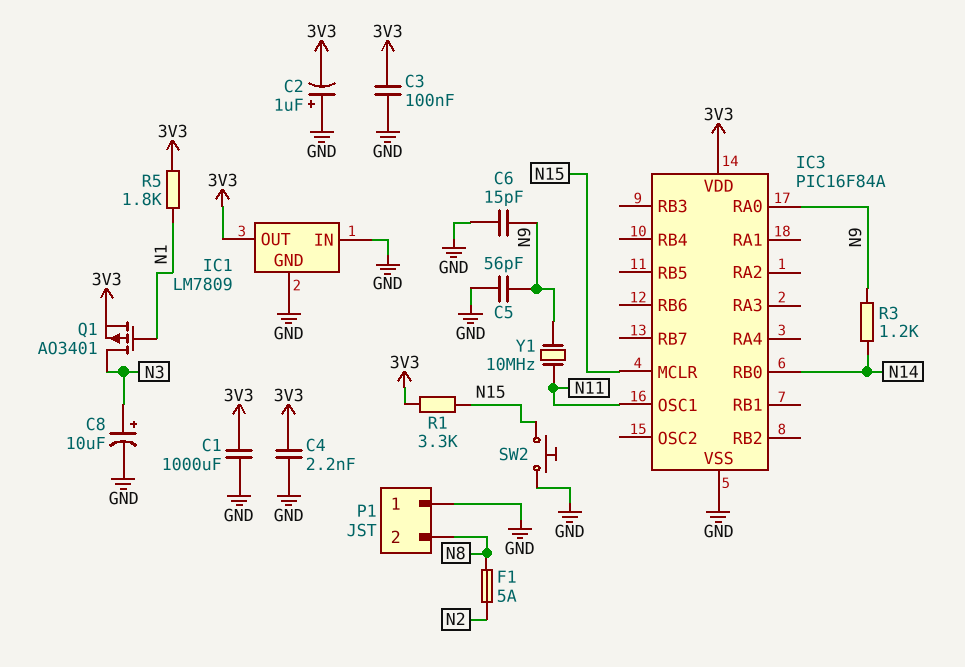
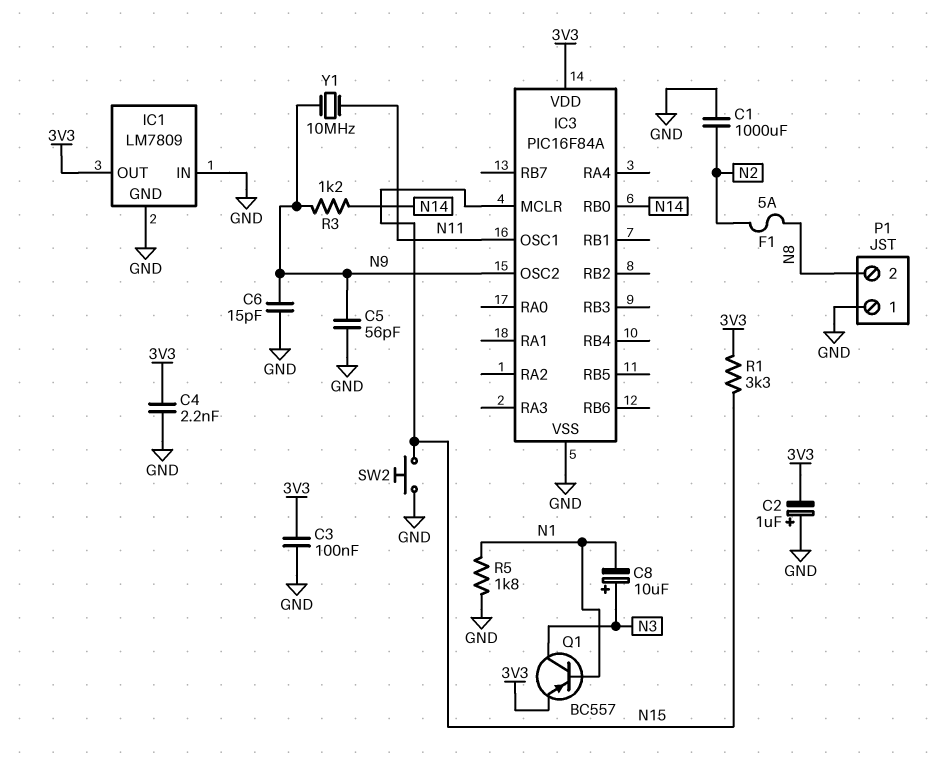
C1: 1000uF (3V3, GND) -> 1000uF (GND, N2)
C8: 10uF (plus N3, minus GND) -> 10uF (plus N3, minus N1)
IC3 pin OSC2: none -> N9
IC3 pin RA0: N9 -> none
Q1: PMOS AO3401 (G N1, D N3, S 3V3) -> PNP BC557 (B N1, C N3, E 3V3)
R5: 1.8k (3V3, N1) -> 1.8k (GND, N1)

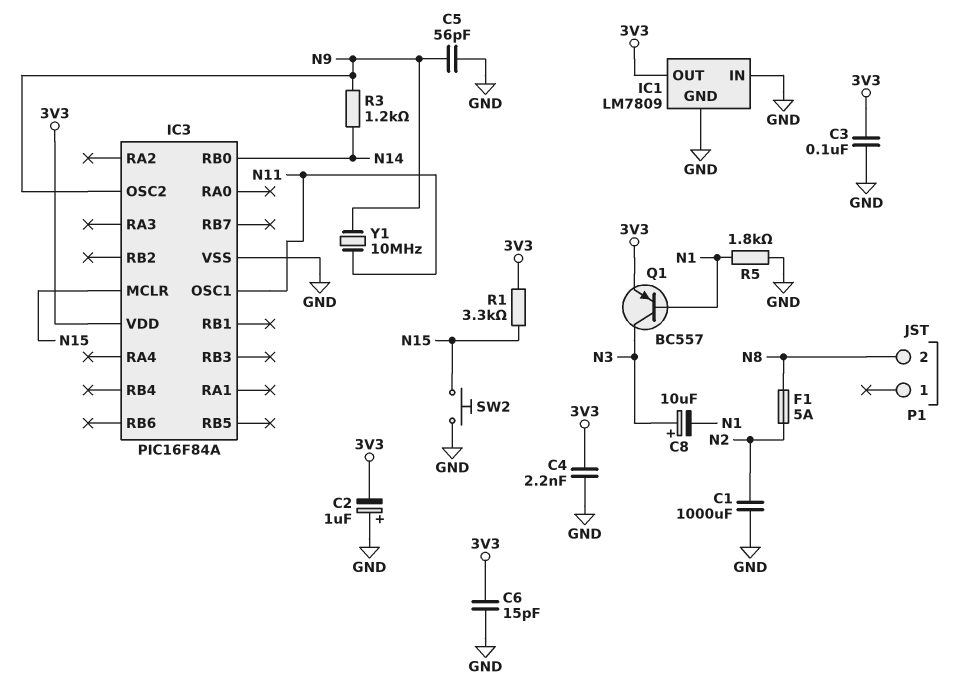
C6: 15pF (GND, N9) -> 15pF (3V3, GND)
P1 pin 1: GND -> none

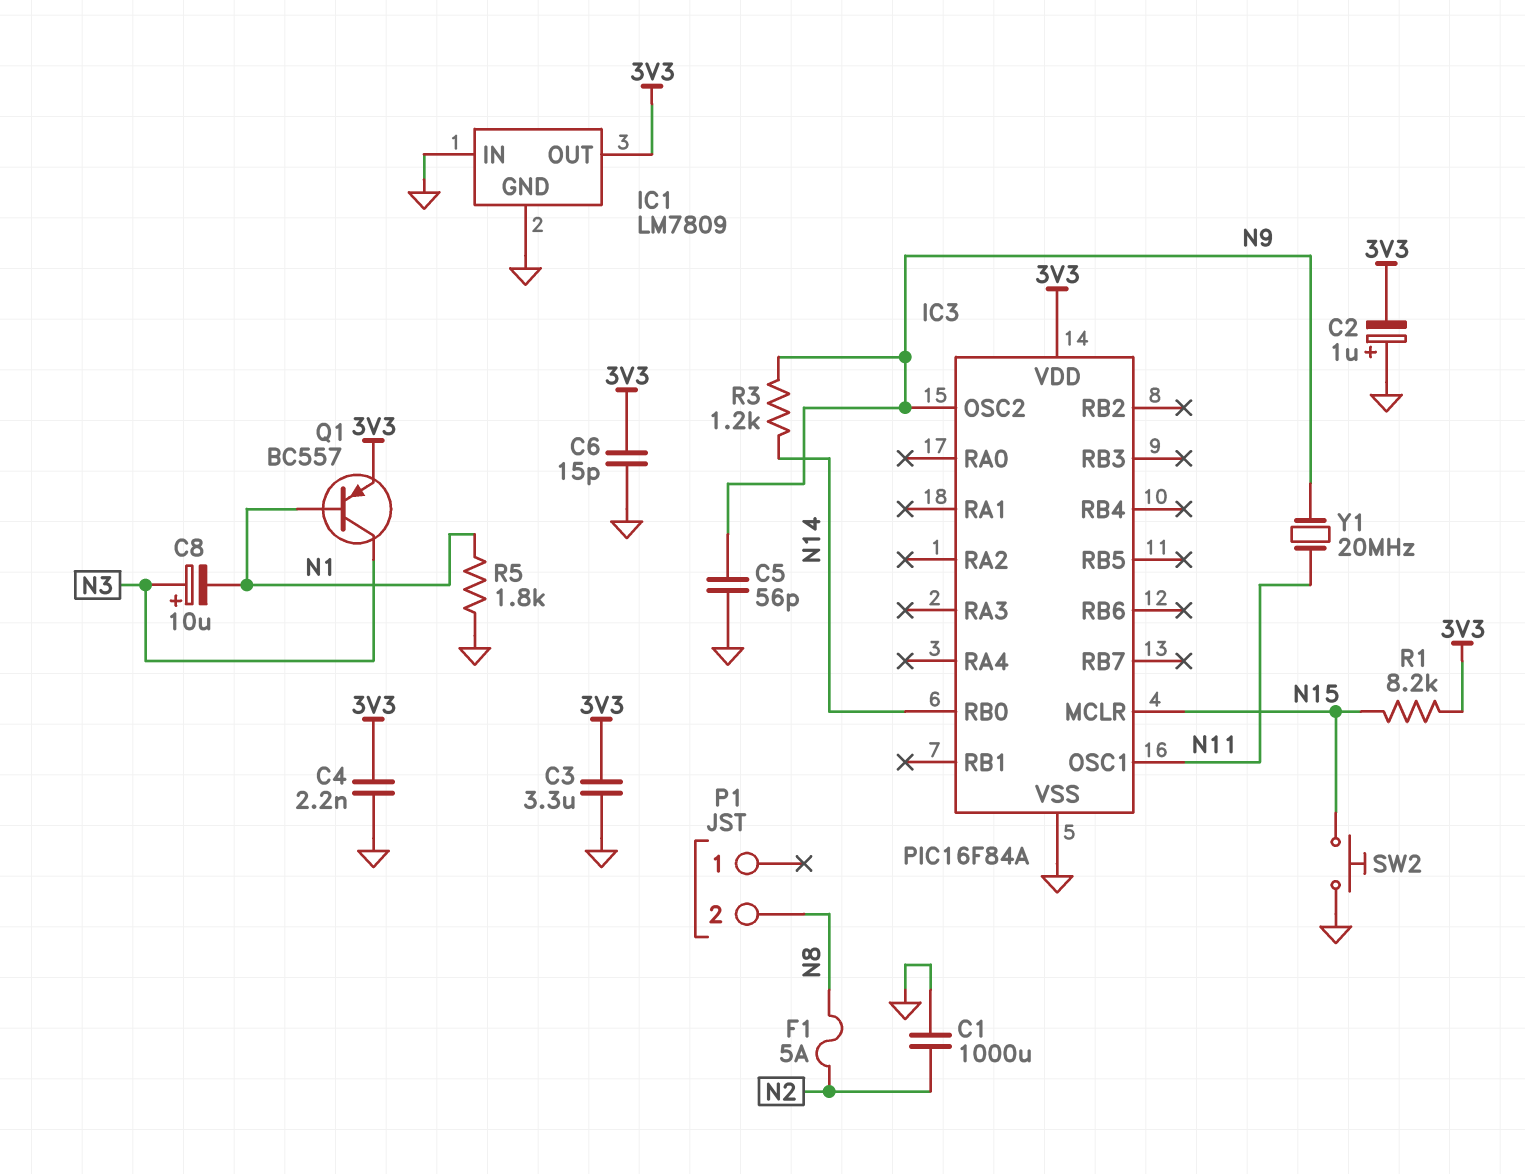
C3: 100nF (3V3, GND) -> 3.3uF (3V3, GND)
R1: 3.3k (3V3, N15) -> 8.2k (3V3, N15)
Y1: 10MHz (N9, N11) -> 20MHz (N9, N11)

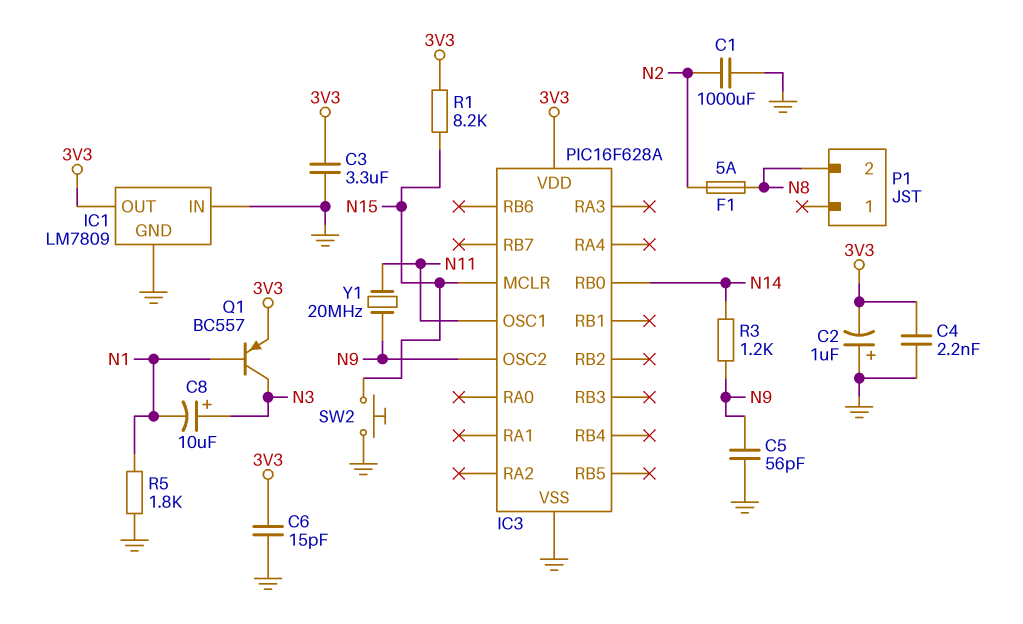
IC3: PIC16F84A -> PIC16F628A

